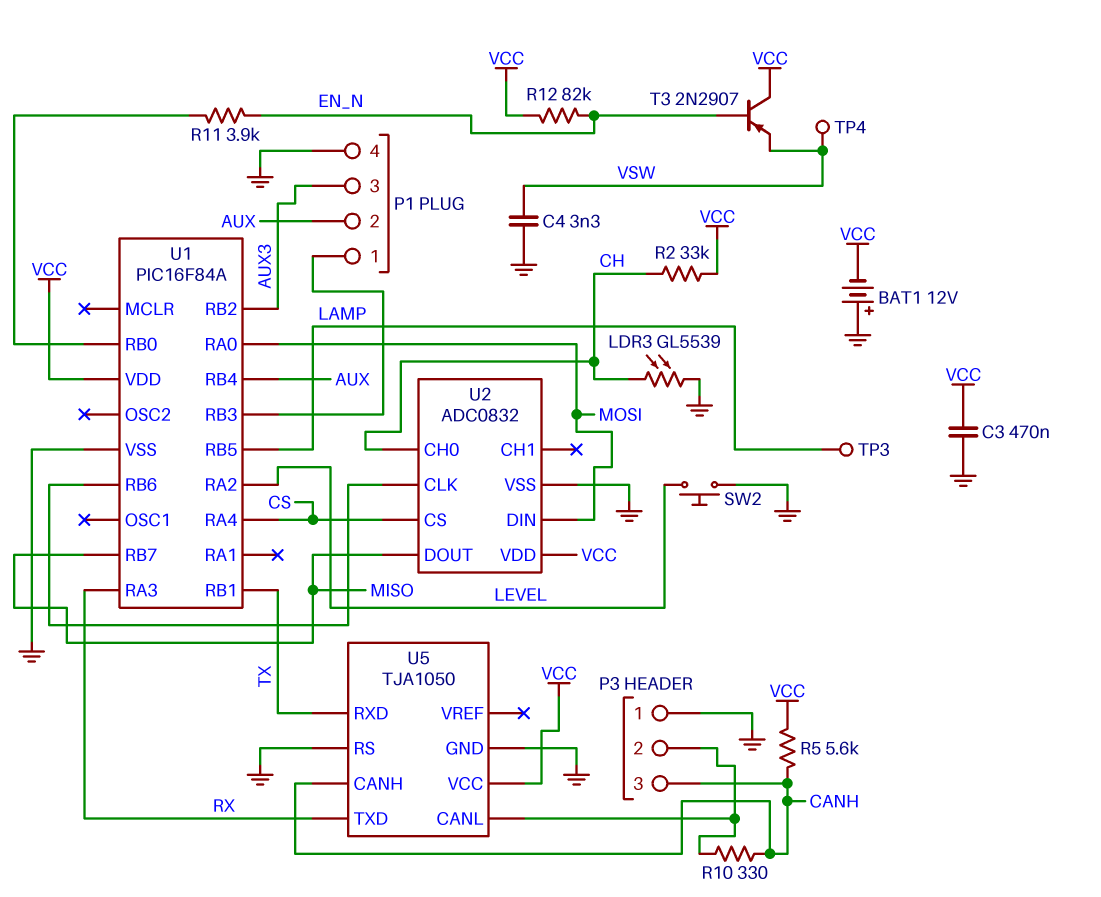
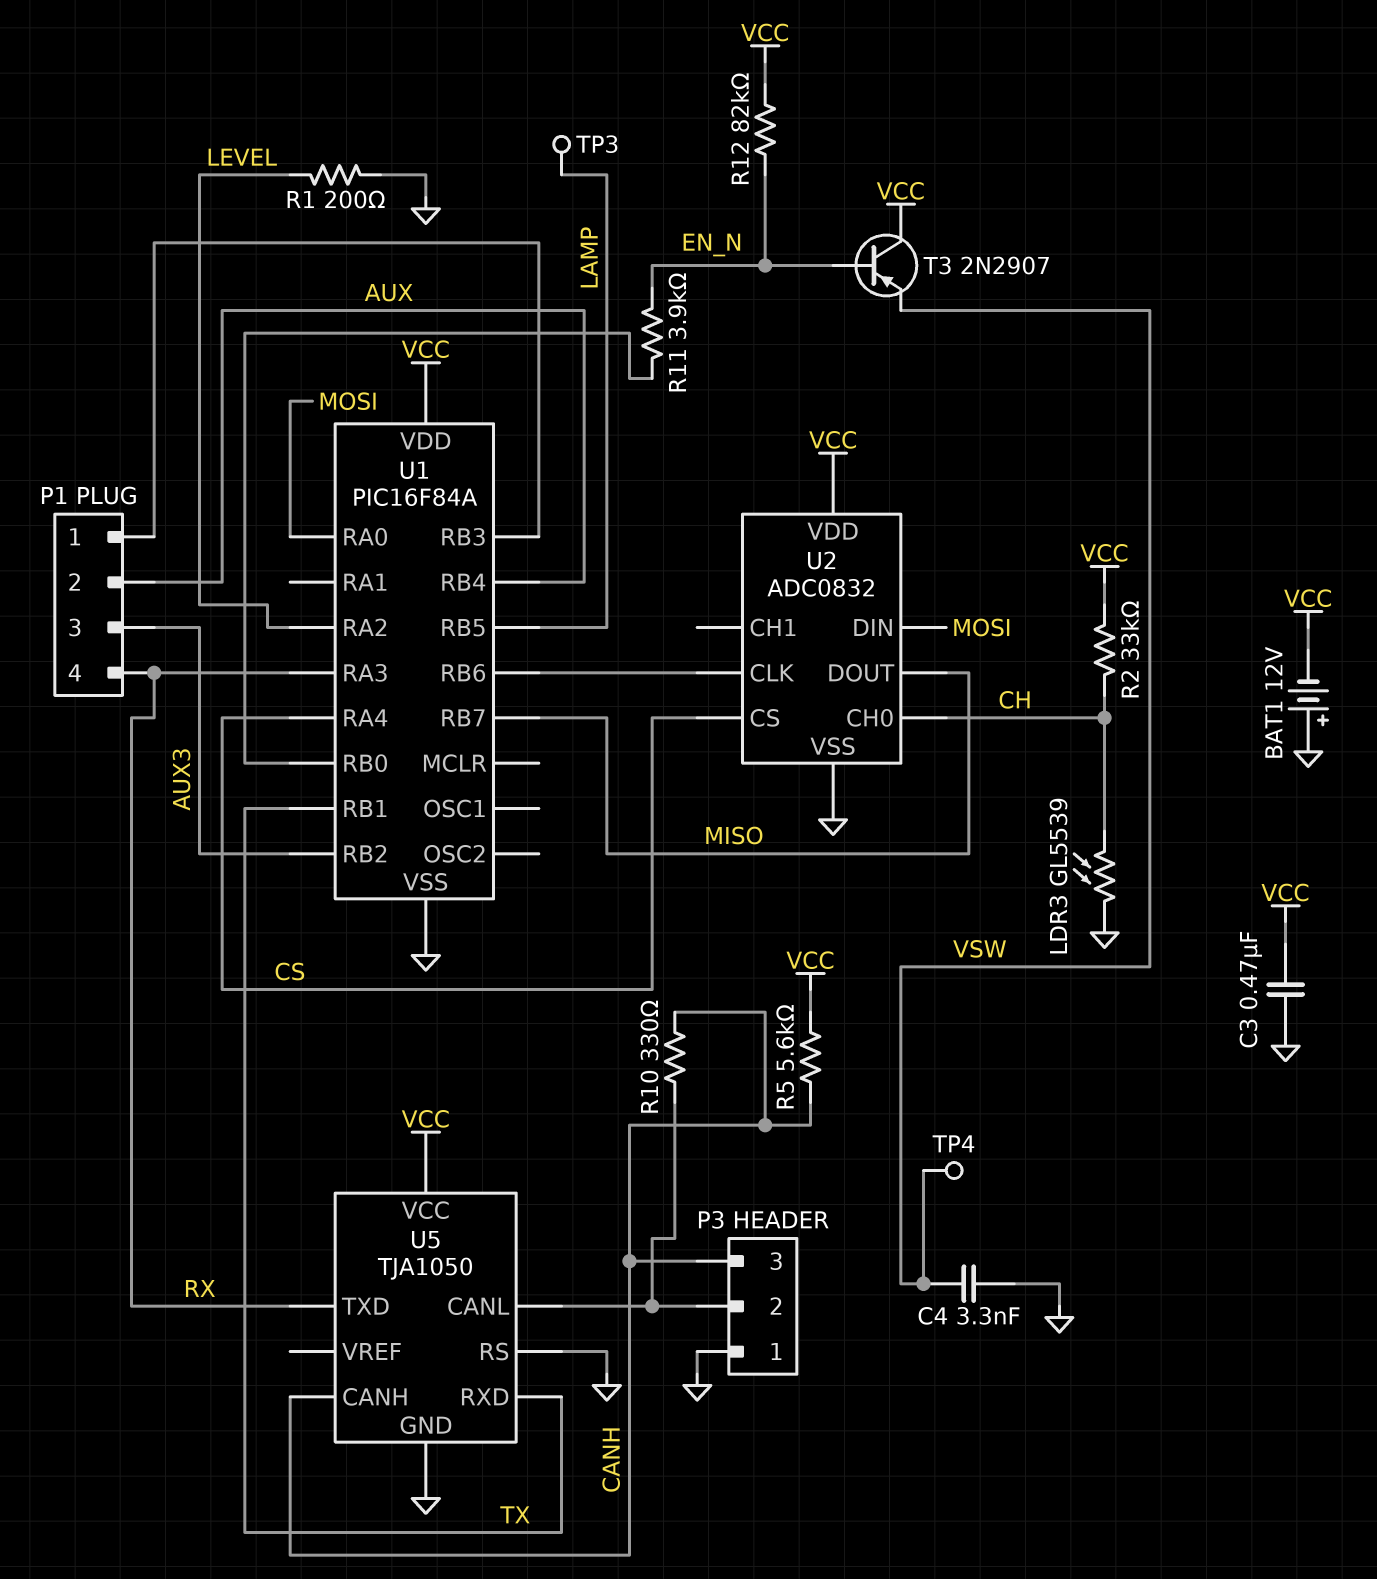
P1 pin 4: GND -> RX
R1: none -> 200 (GND, LEVEL)
SW2: button (GND, LEVEL) -> none

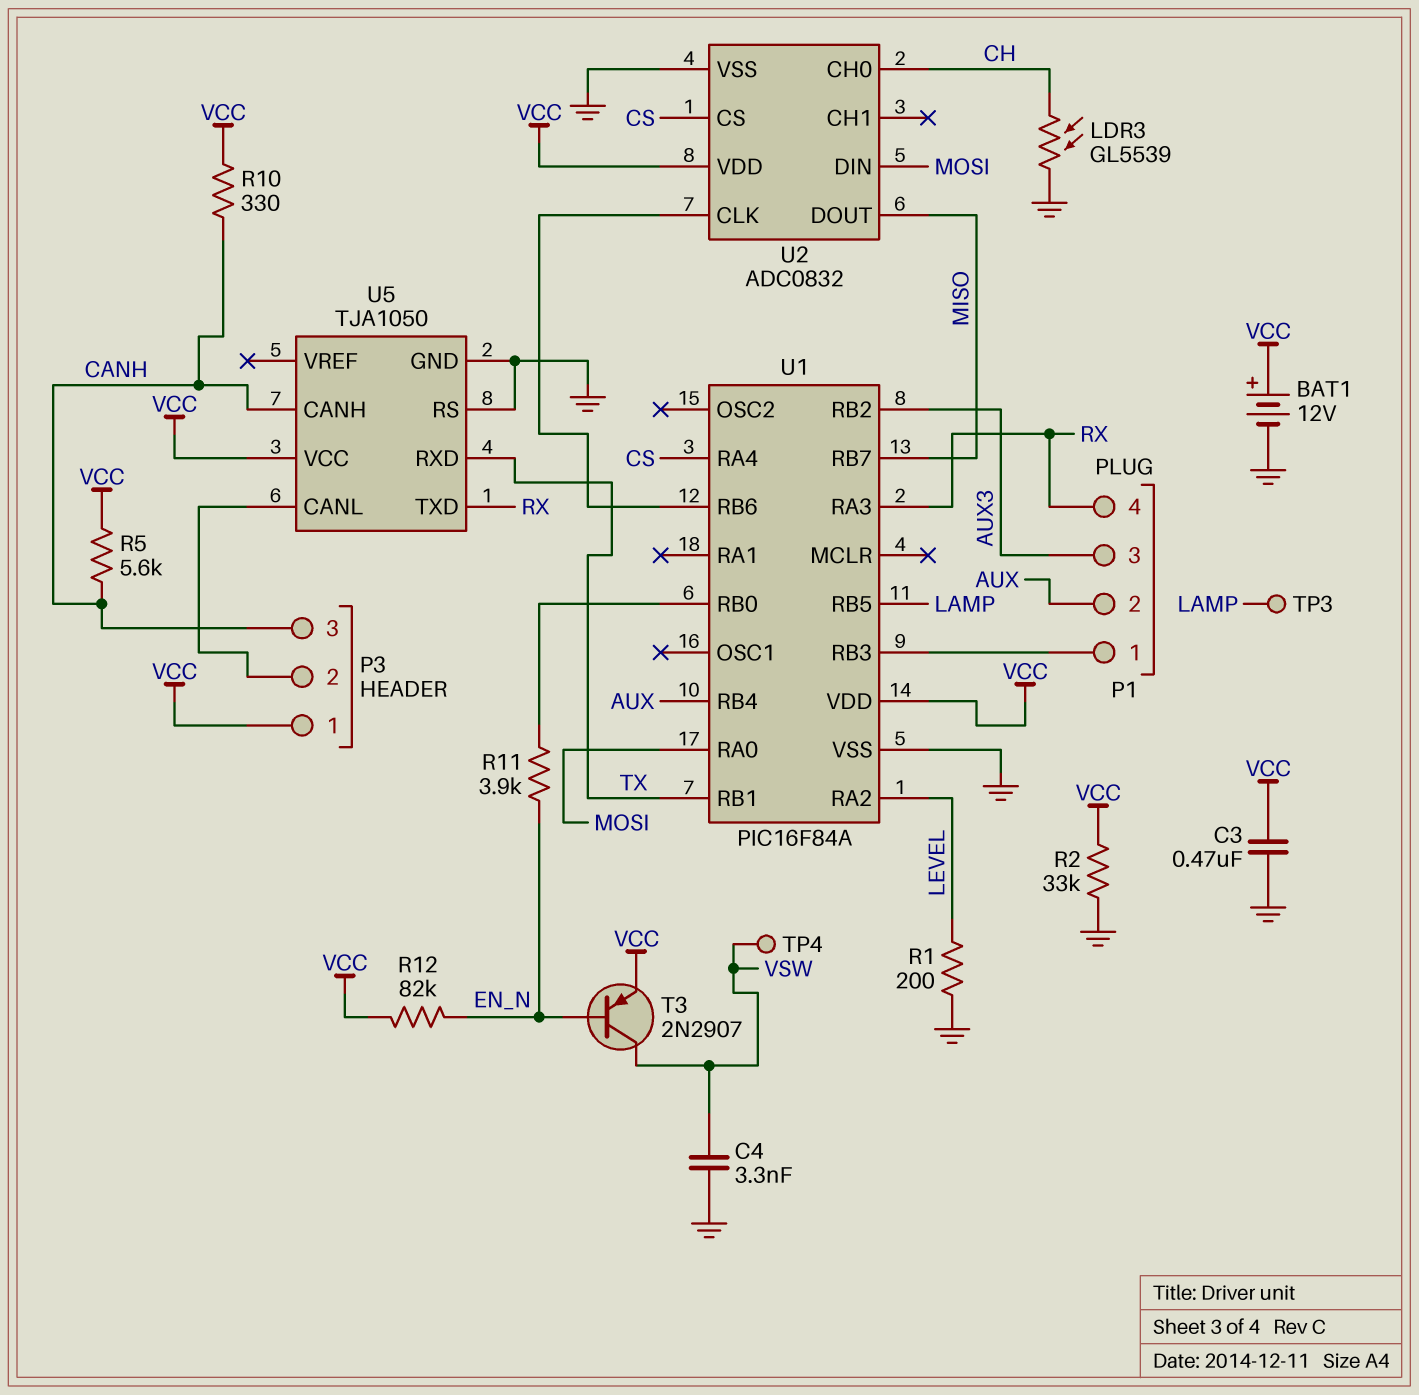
BAT1: 12V (plus GND, minus VCC) -> 12V (plus VCC, minus GND)
P3 pin 1: GND -> VCC
R2: 33k (CH, VCC) -> 33k (GND, VCC)
R10: 330 (CANH, P3/2) -> 330 (CANH, VCC)
T3: PNP 2N2907 (B EN_N, C VCC, E VSW) -> PNP 2N2907 (B EN_N, C VSW, E VCC)

